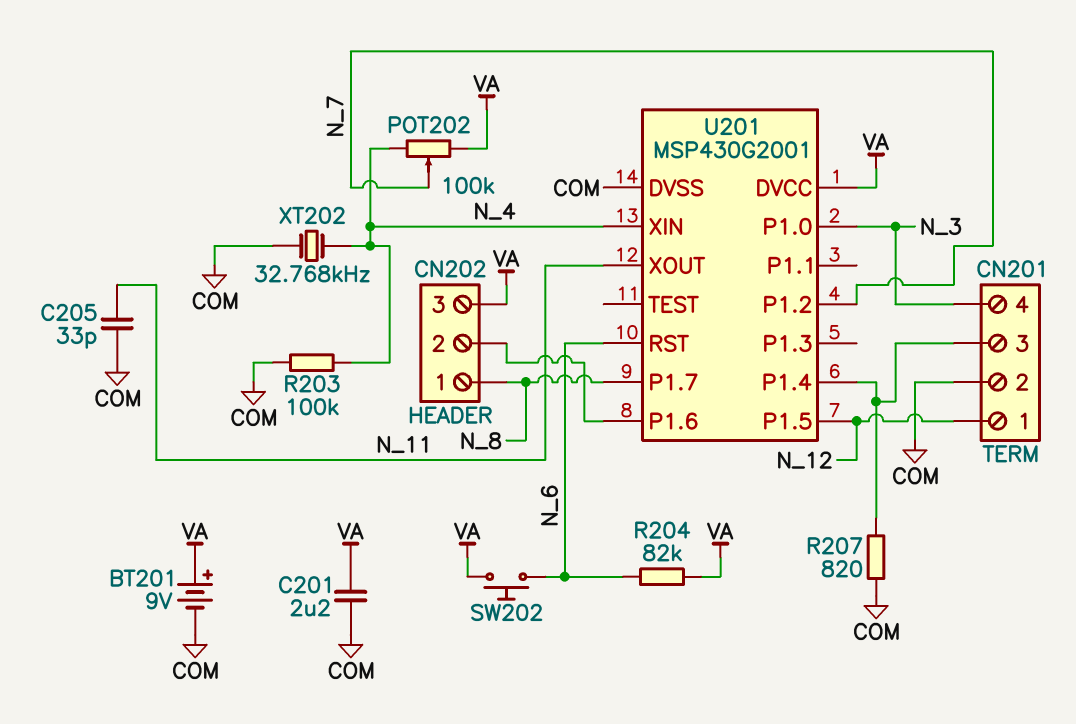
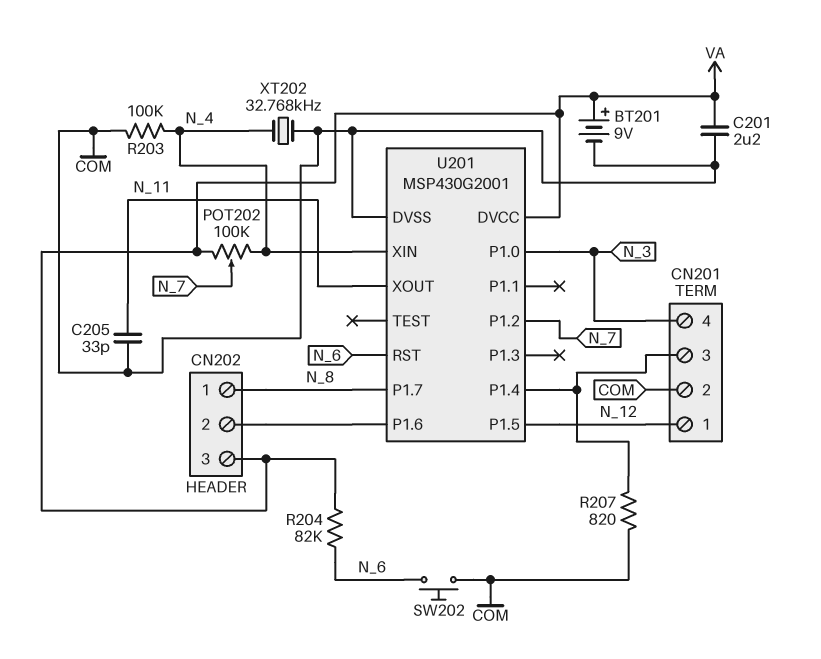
SW202: button (N_6, VA) -> button (COM, N_6)

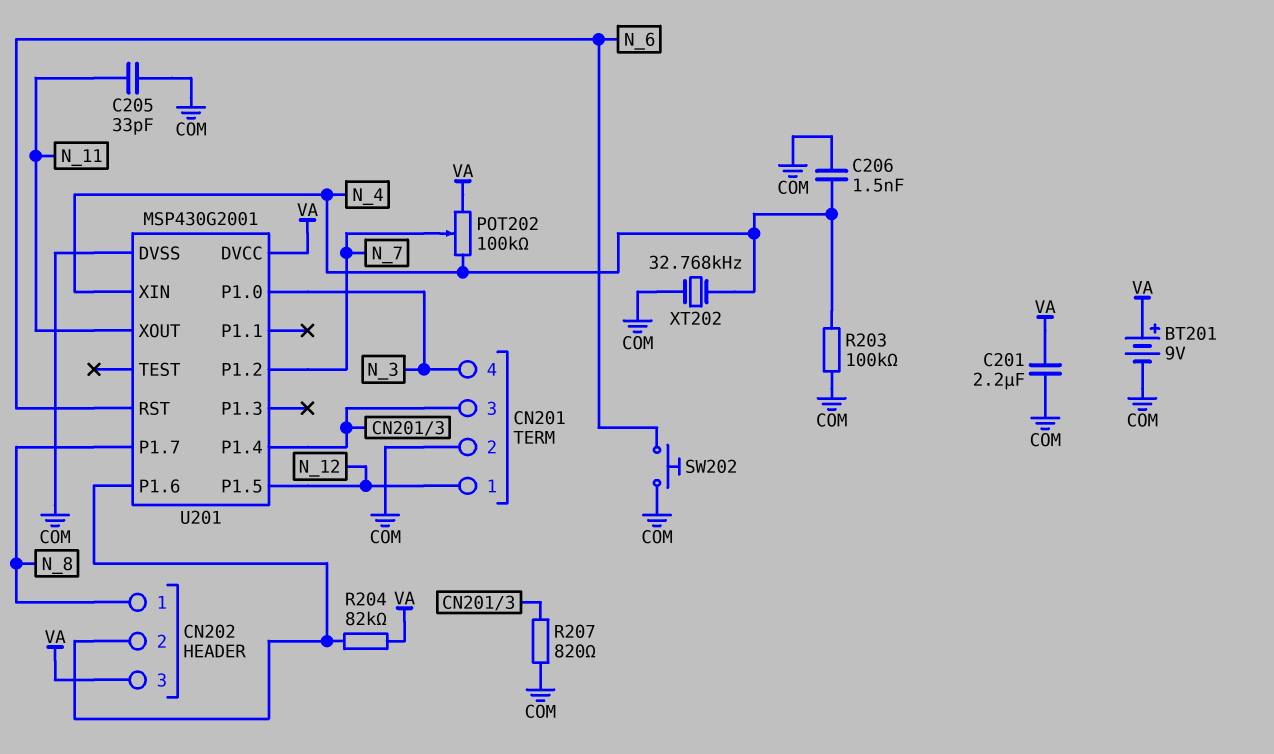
C206: none -> 1.5nF (COM, N_4)
R204: 82k (N_6, VA) -> 82k (CN202/2, VA)

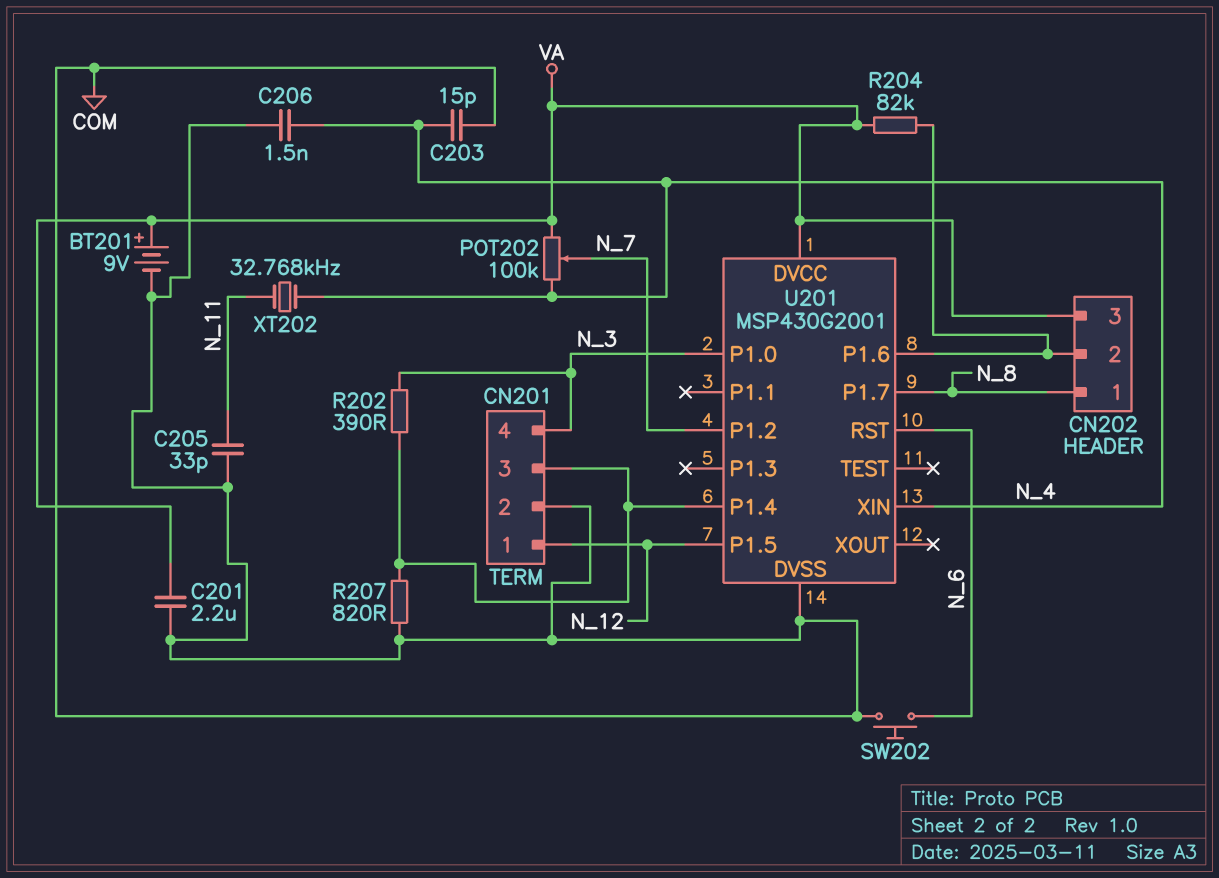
C203: none -> 15pF (COM, N_4)
R202: none -> 390 (CN201/3, N_3)
R203: 100k (COM, N_4) -> none
U201 pin XOUT: N_11 -> none
XT202: 32.768kHz (COM, N_4) -> 32.768kHz (N_4, N_11)

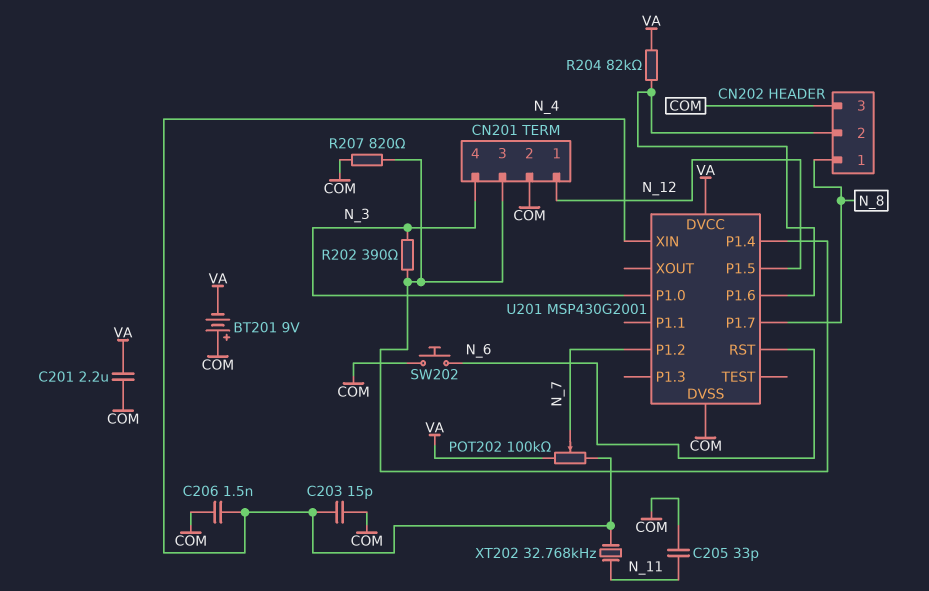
BT201: 9V (plus VA, minus COM) -> 9V (plus COM, minus VA)
CN202 pin 3: VA -> COM

